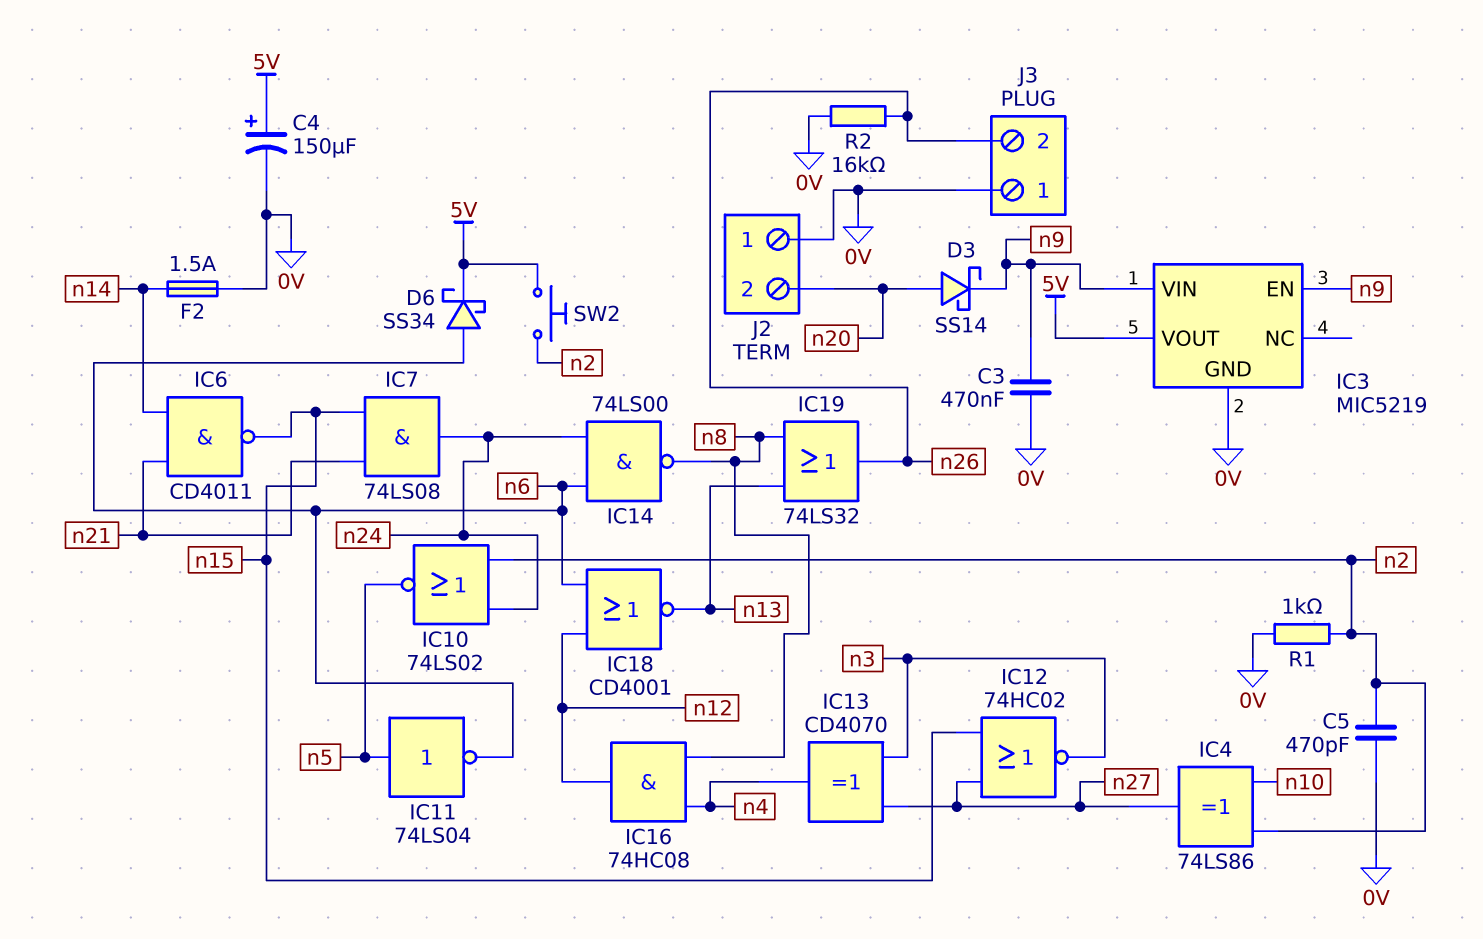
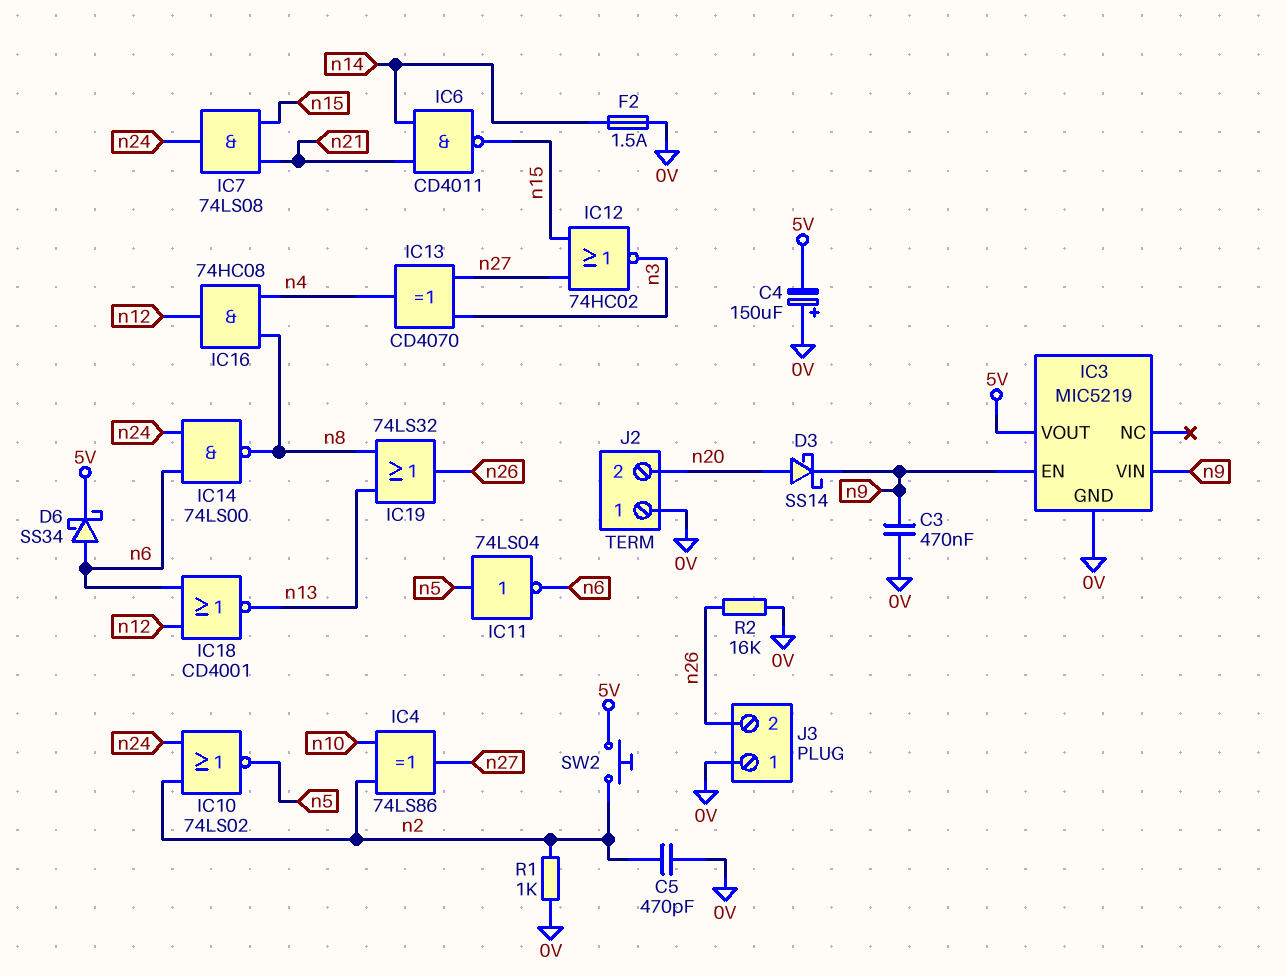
C4: 150uF (plus 5V, minus 0V) -> 150uF (plus 0V, minus 5V)

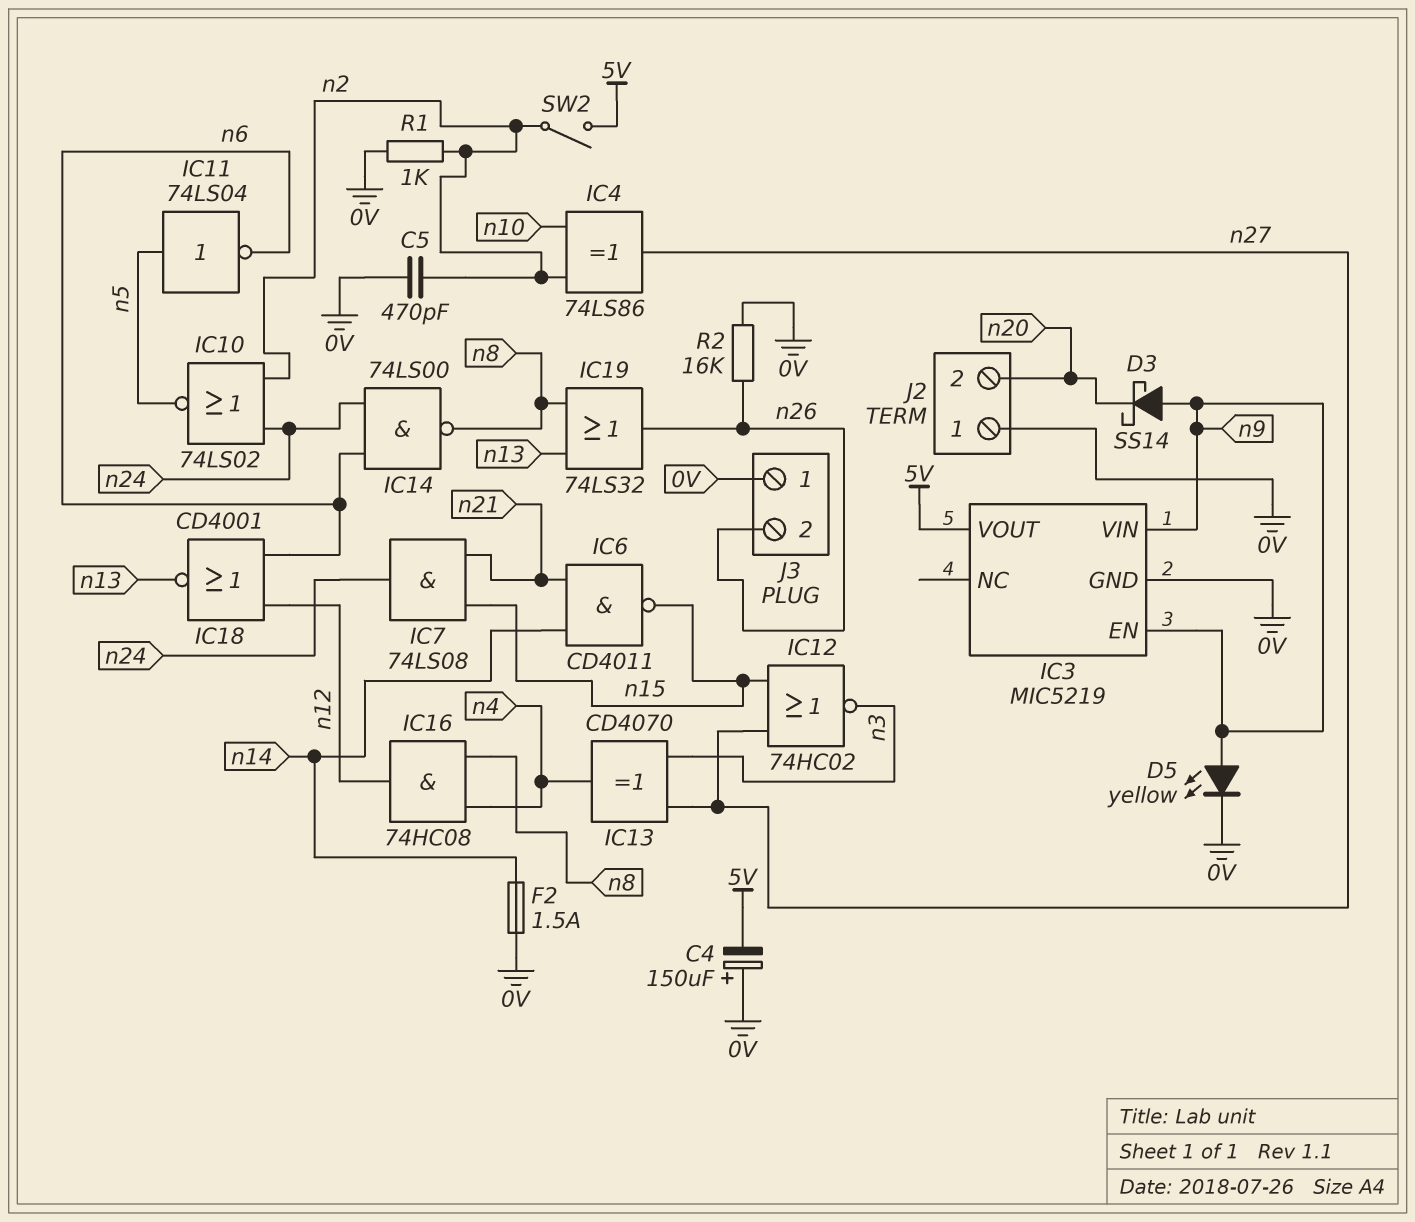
C3: 470nF (0V, n9) -> none
D3: schottky SS14 (A n20, K n9) -> schottky SS14 (A n9, K n20)
D5: none -> LED yellow (A n9, K 0V)
D6: schottky SS34 (A n6, K 5V) -> none
SW2: button (5V, n2) -> switch (5V, n2)

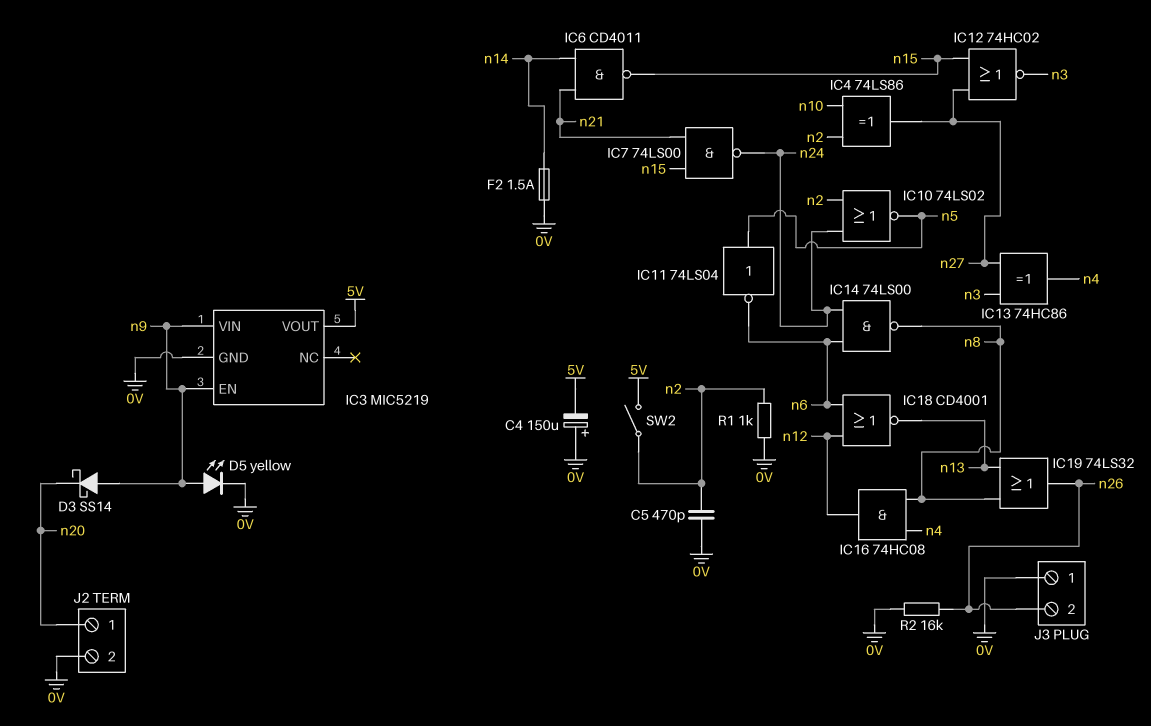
IC7: AND 74LS08 (in n15, in n21, out n24) -> NAND 74LS00 (in n15, in n21, out n24)
IC13: XOR CD4070 (in n3, in n27, out n4) -> XOR 74HC86 (in n3, in n27, out n4)
J2 pin 1: 0V -> n20
J2 pin 2: n20 -> 0V

